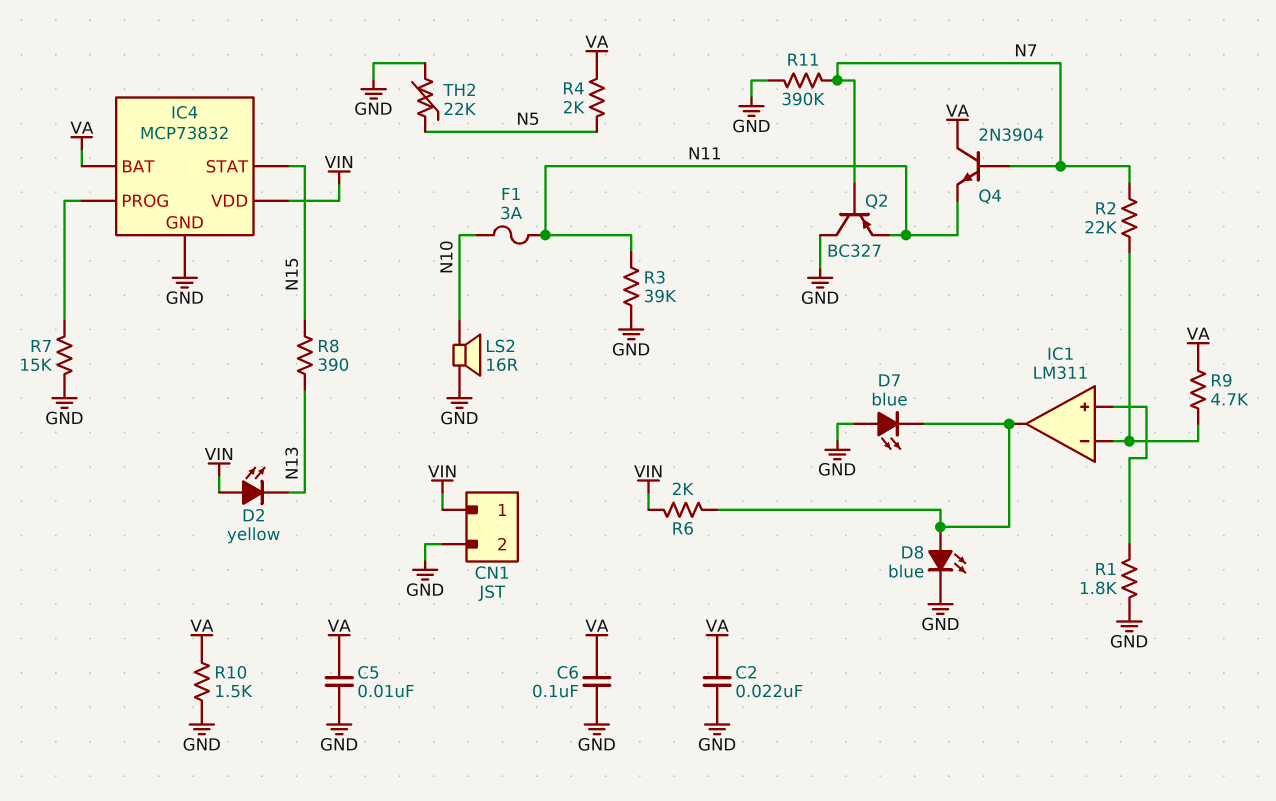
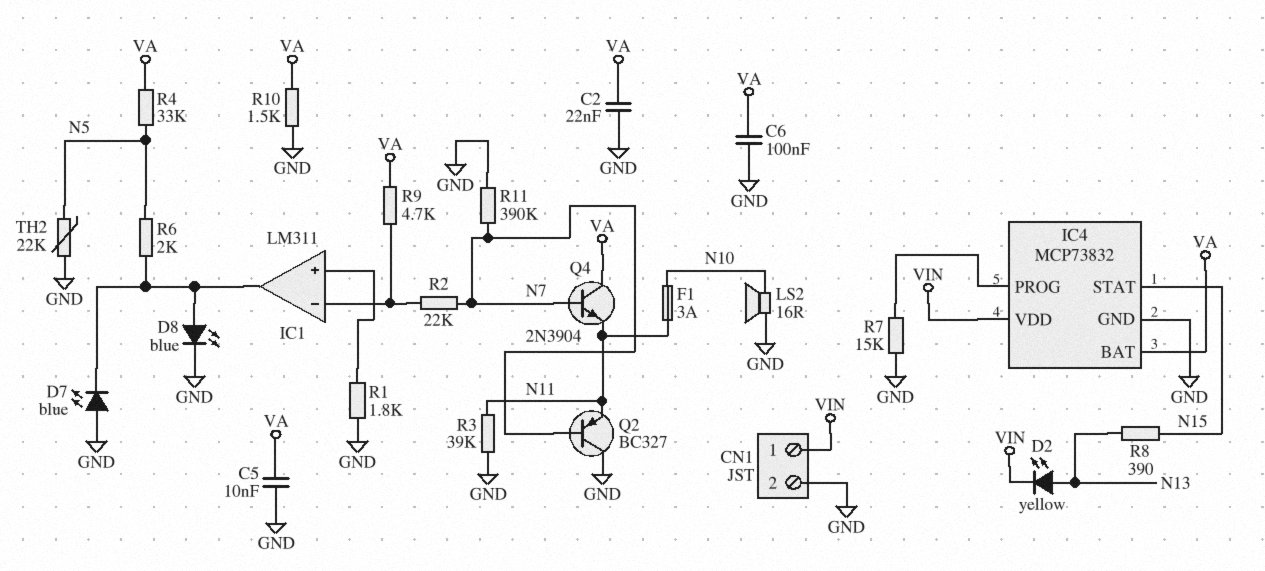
D2: LED yellow (A VIN, K N13) -> LED yellow (A N13, K VIN)
R4: 2k (N5, VA) -> 33k (N5, VA)
R6: 2k (IC1/out, VIN) -> 2k (IC1/out, N5)

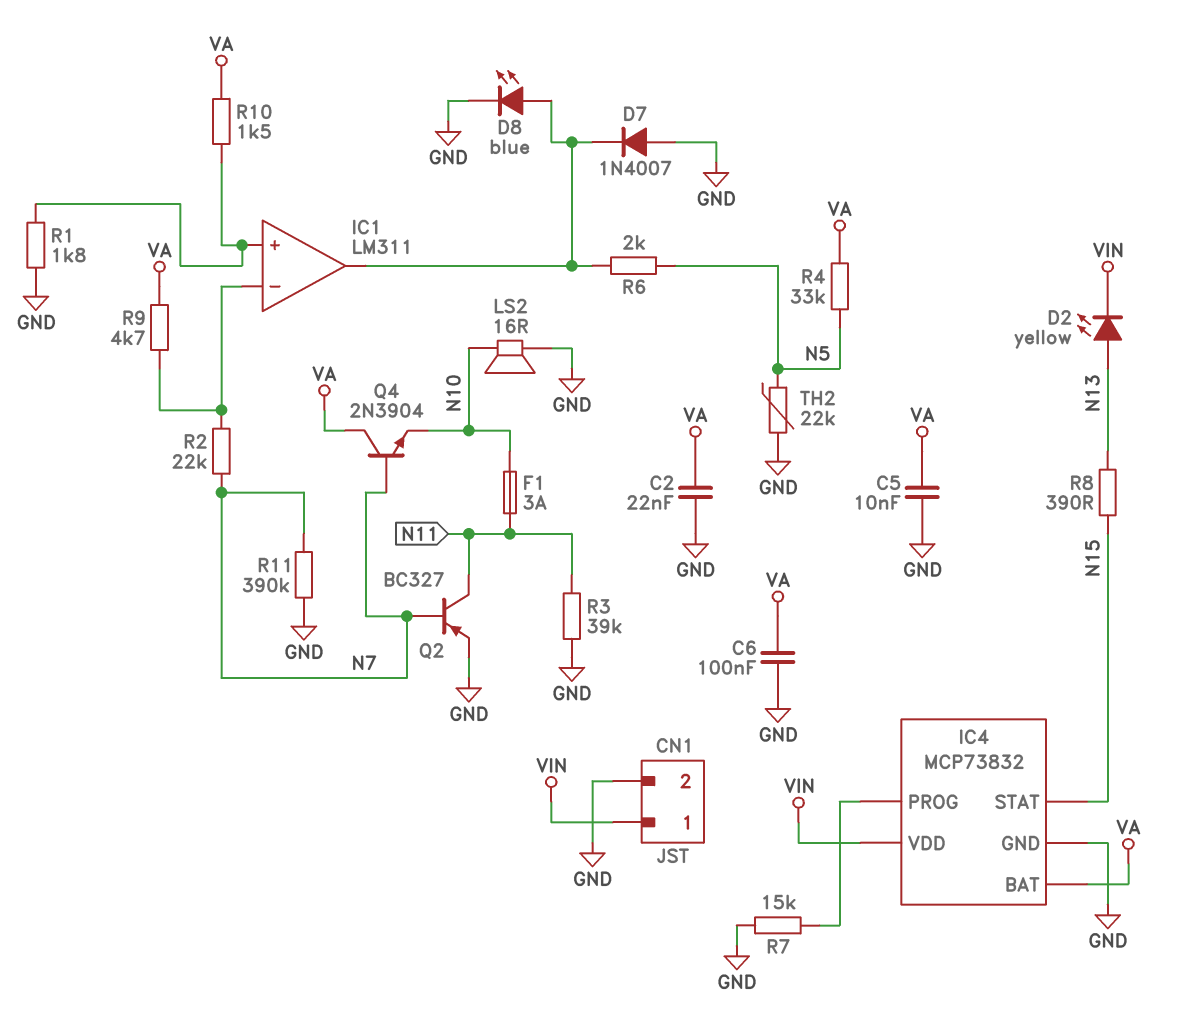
D7: LED blue (A GND, K IC1/out) -> diode 1N4007 (A GND, K IC1/out)
Q2: PNP BC327 (B N7, C GND, E N11) -> PNP BC327 (B N7, C N11, E GND)
Q4: NPN 2N3904 (B N7, C VA, E N11) -> NPN 2N3904 (B N7, C VA, E N10)
R10: 1.5k (GND, VA) -> 1.5k (IC1/in+, VA)

